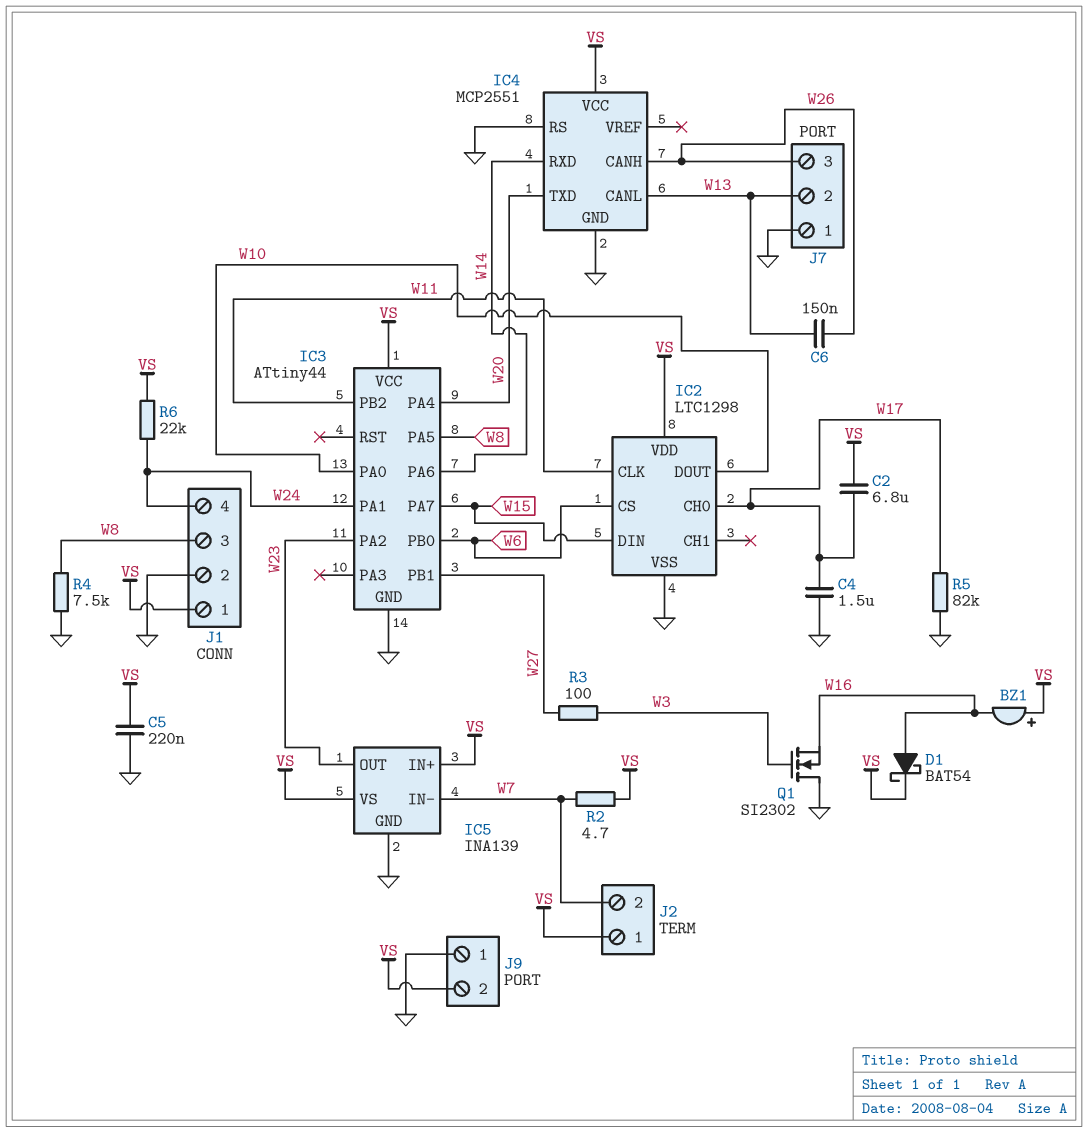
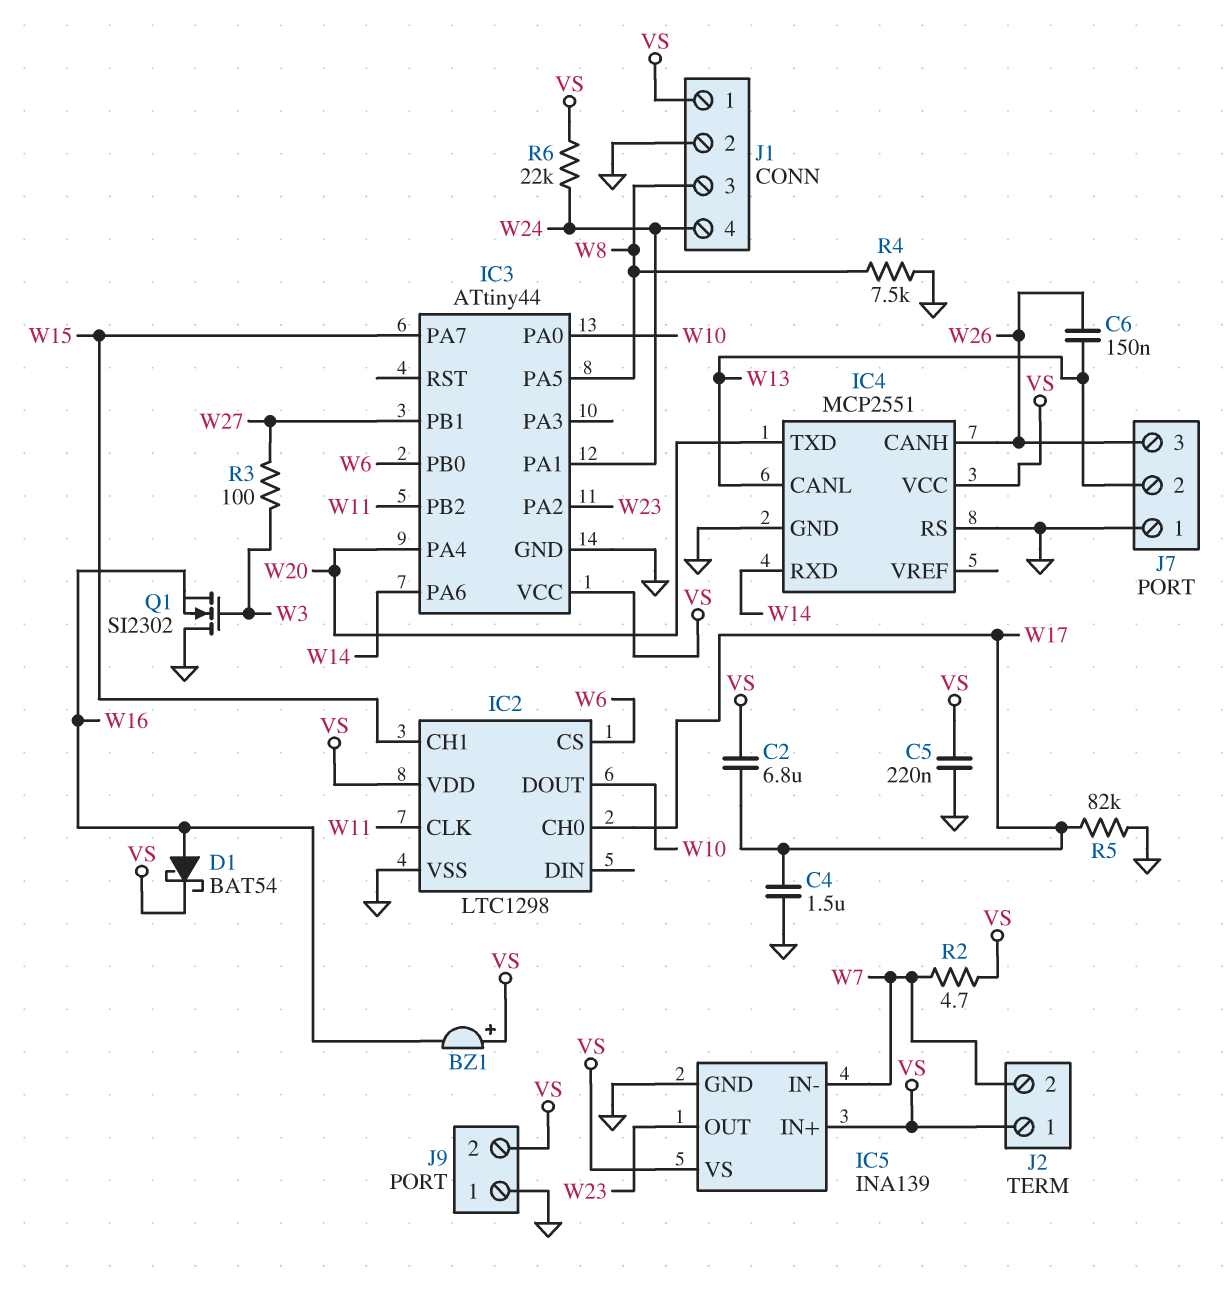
IC2 pin CH1: none -> W15
IC2 pin DIN: W15 -> none

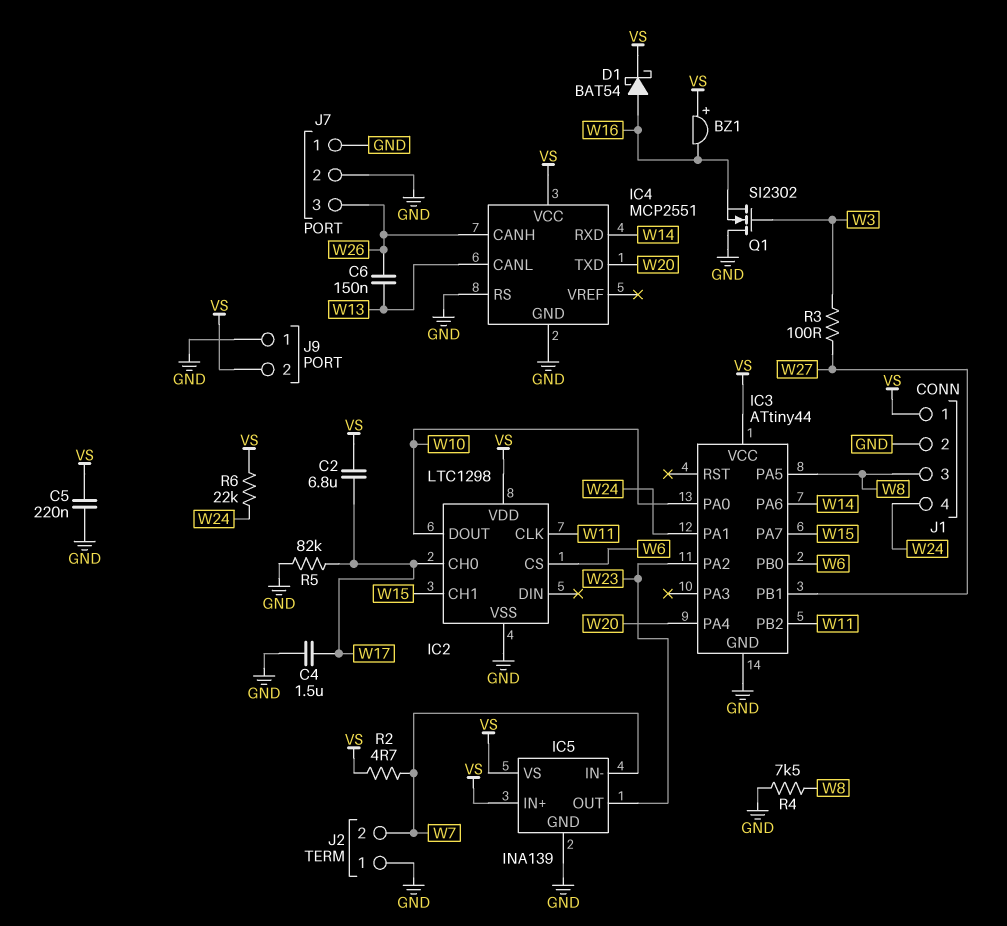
J2 pin 1: VS -> GND
J7 pin 2: W13 -> GND

